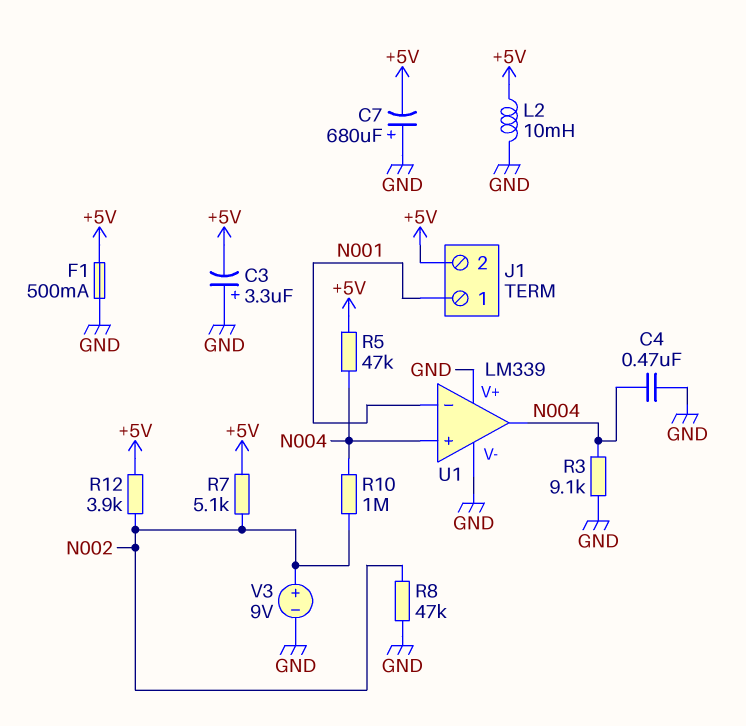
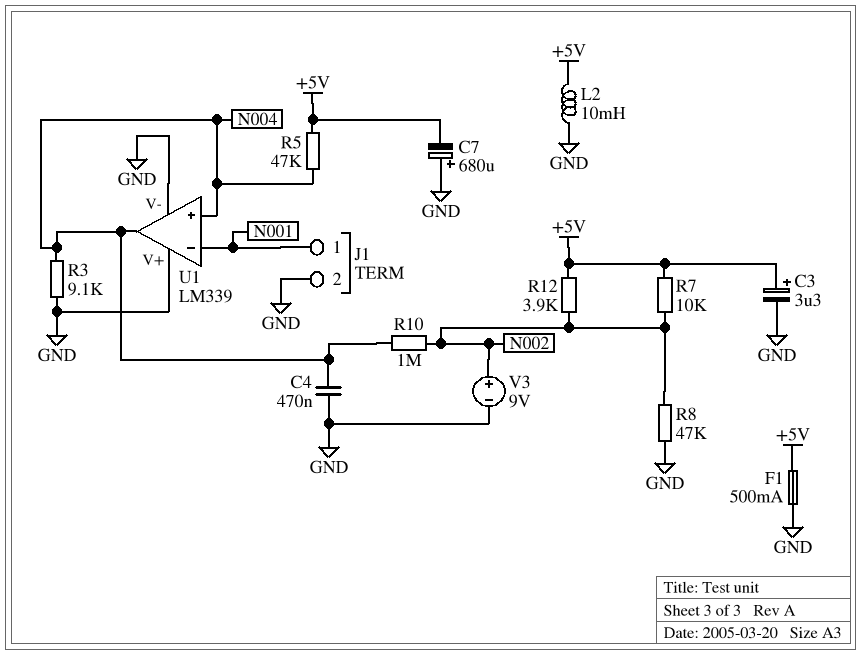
C3: 3.3uF (plus GND, minus +5V) -> 3.3uF (plus +5V, minus GND)
J1 pin 2: +5V -> GND
R7: 5.1k (+5V, N002) -> 10k (+5V, N002)

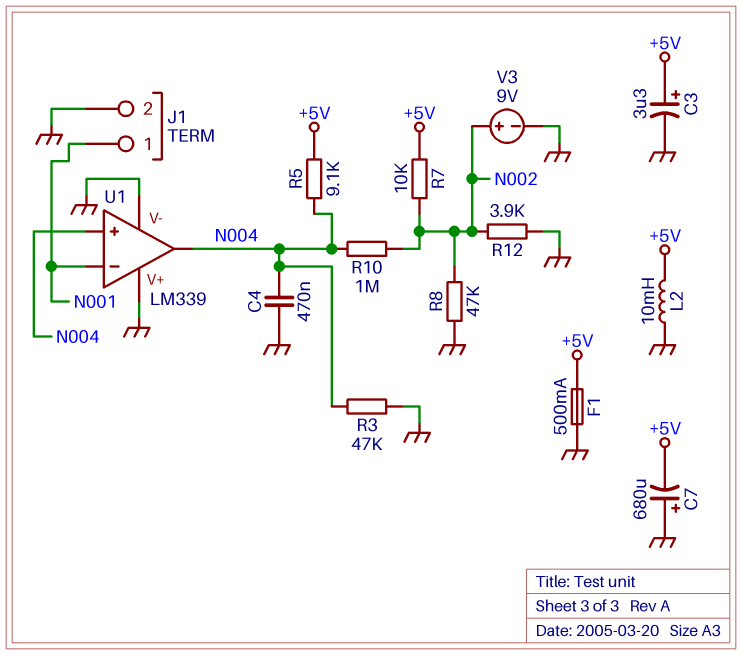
R3: 9.1k (GND, N004) -> 47k (GND, N004)
R5: 47k (+5V, N004) -> 9.1k (+5V, N004)
R12: 3.9k (+5V, N002) -> 3.9k (GND, N002)

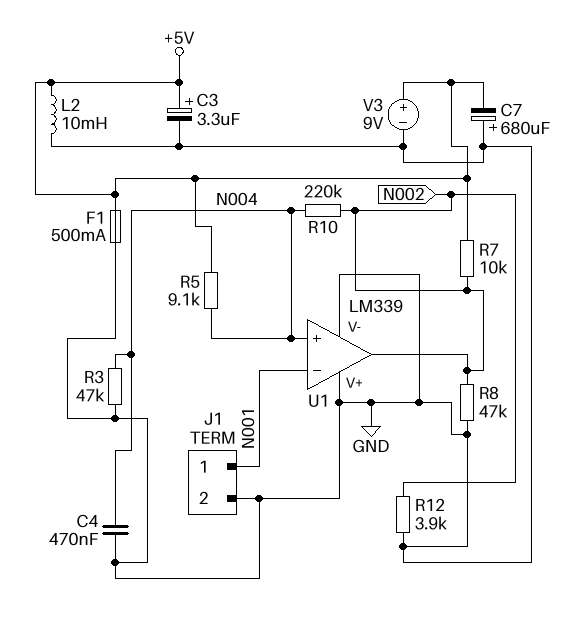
R10: 1M (N002, N004) -> 220k (N002, N004)
U1 pin out: N004 -> N002
V3: 9V (plus N002, minus GND) -> 9V (plus +5V, minus GND)

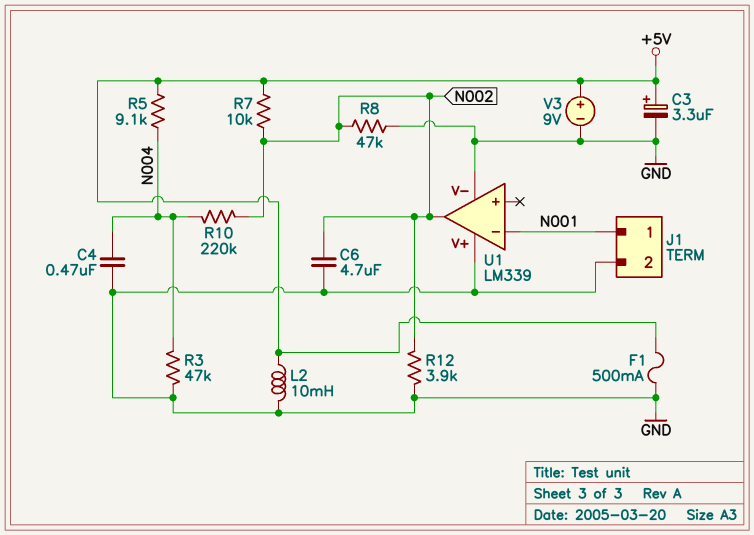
C6: none -> 4.7uF (GND, N002)
C7: 680uF (plus GND, minus +5V) -> none
U1 pin in+: N004 -> none

